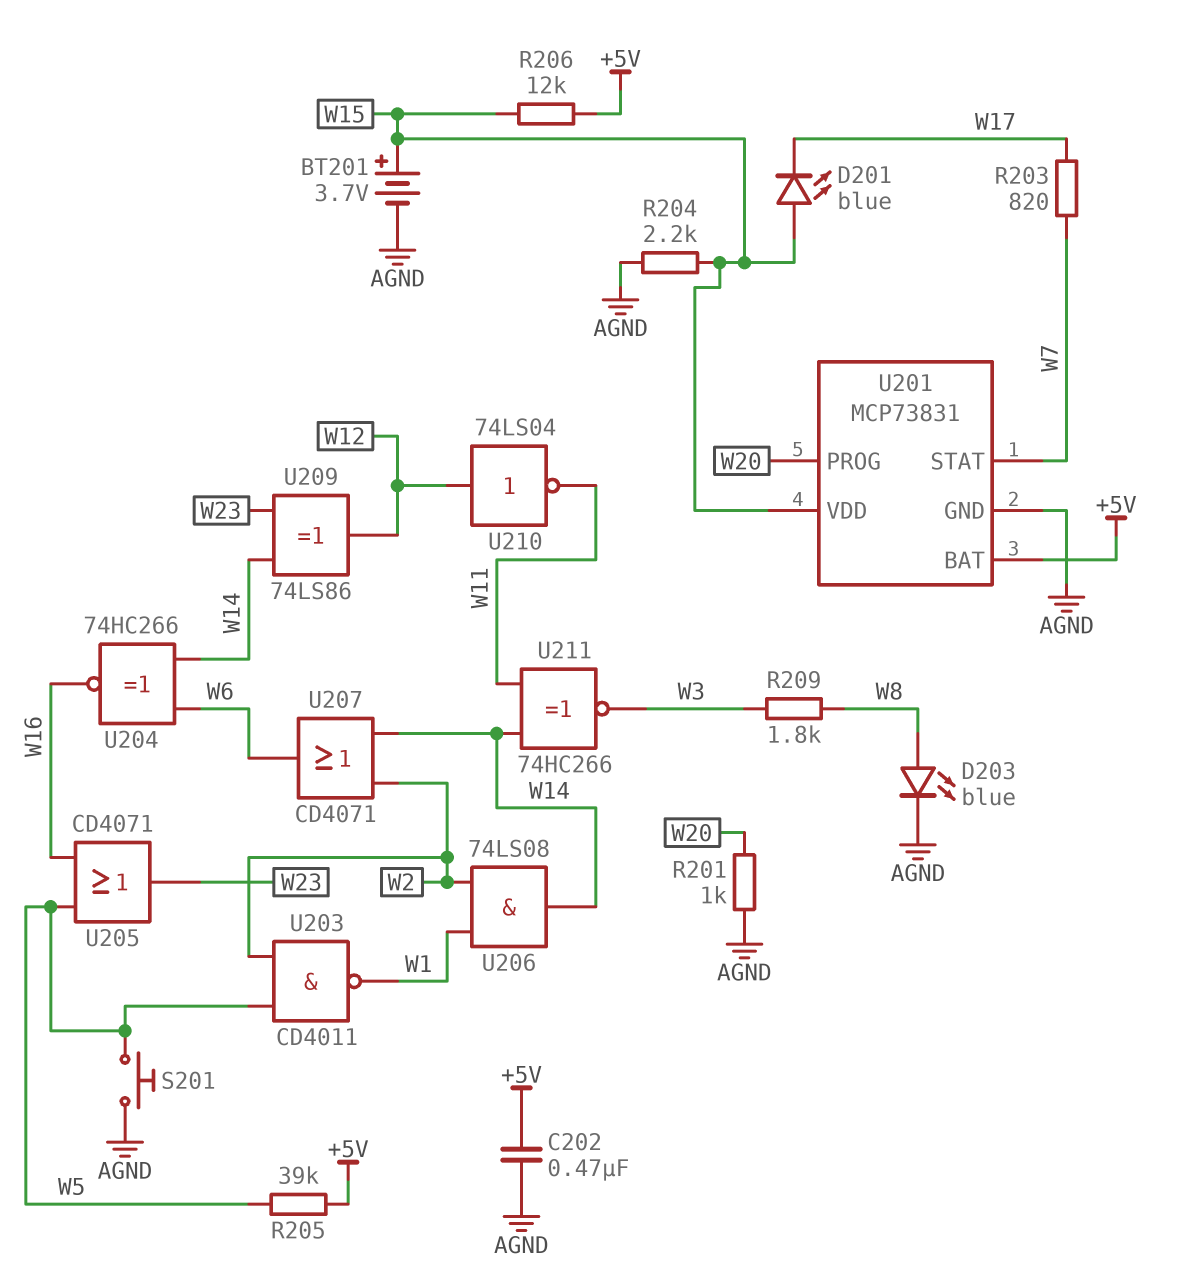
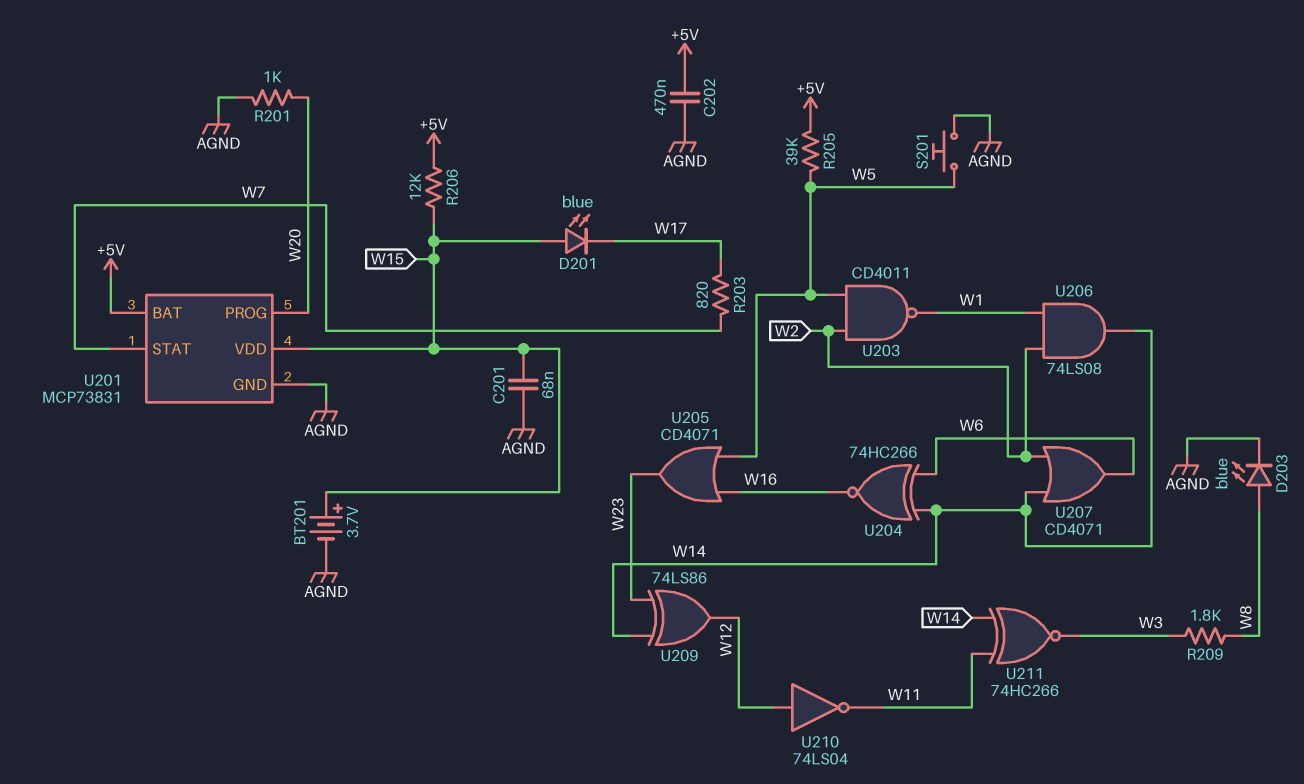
C201: none -> 68nF (AGND, W15)
R204: 2.2k (AGND, W15) -> none

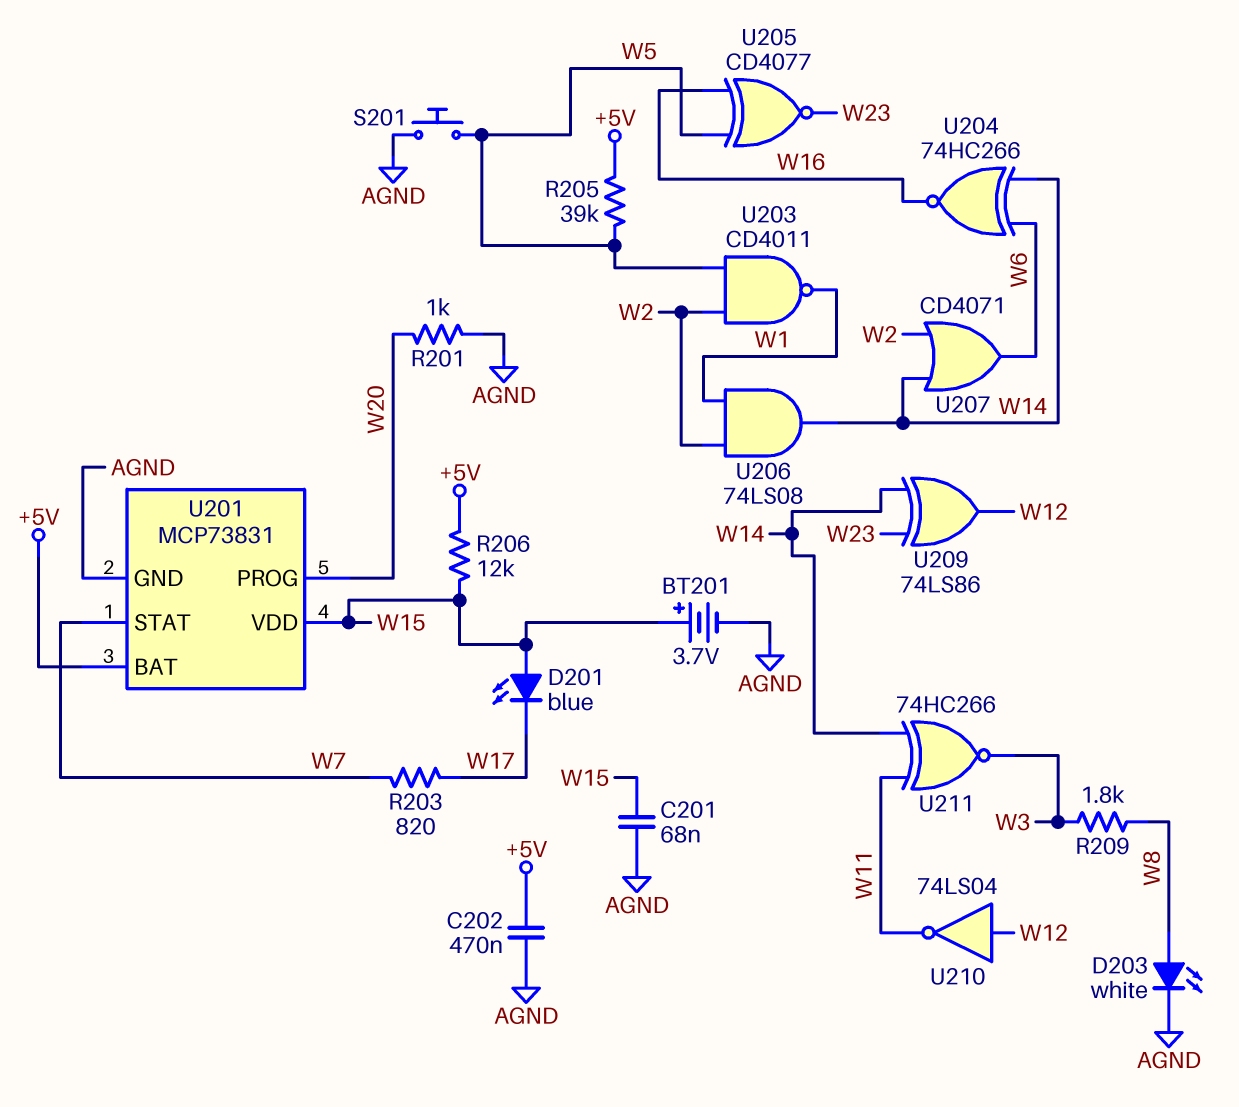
D203: LED blue (A W8, K AGND) -> LED white (A W8, K AGND)
U205: OR CD4071 (in W5, in W16, out W23) -> XNOR CD4077 (in W5, in W16, out W23)

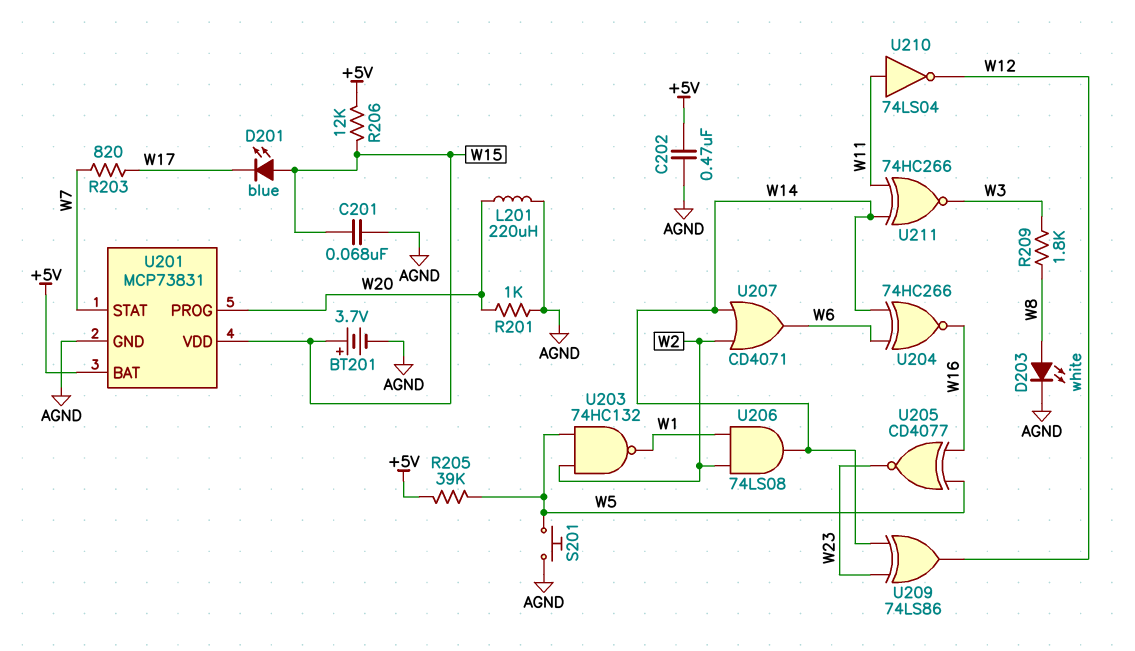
L201: none -> 220uH (AGND, W20)
U203: NAND CD4011 (in W2, in W5, out W1) -> NAND 74HC132 (in W2, in W5, out W1)
U210: NOT 74LS04 (in W12, out W11) -> NOT 74LS04 (in W11, out W12)

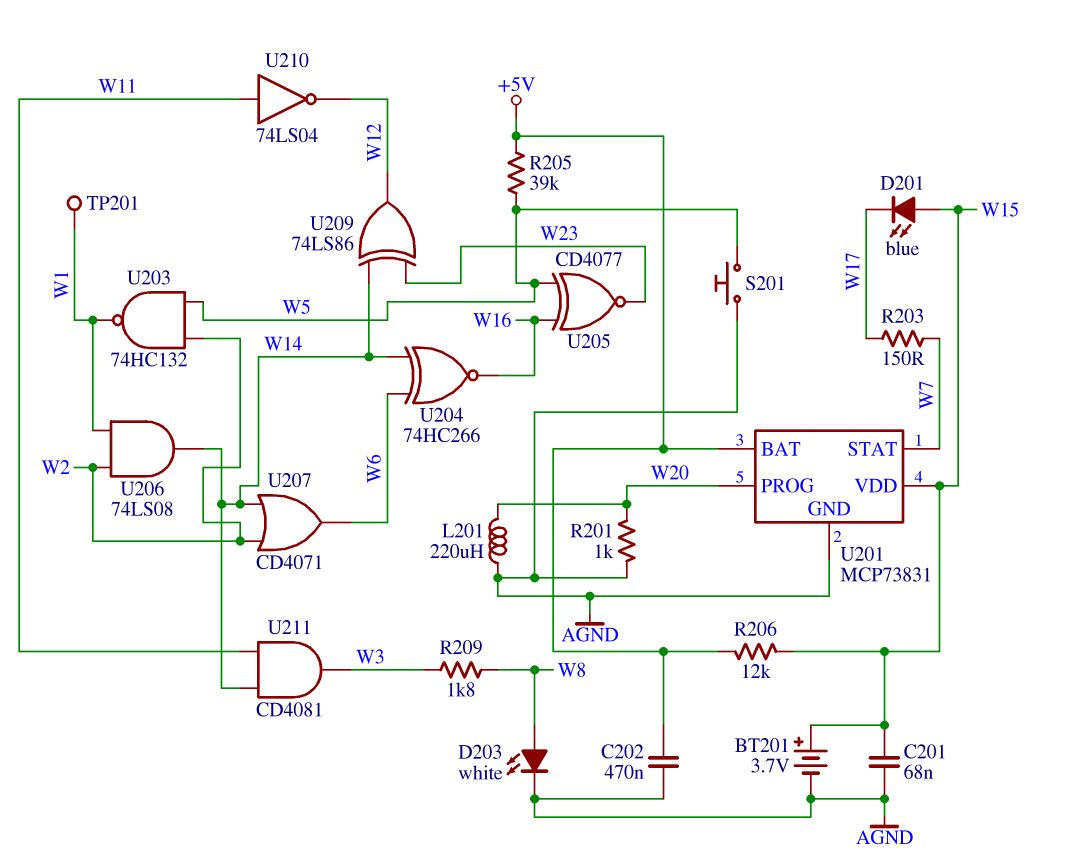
R203: 820 (W7, W17) -> 150 (W7, W17)
TP201: none -> test point (W1)
U211: XNOR 74HC266 (in W11, in W14, out W3) -> AND CD4081 (in W11, in W14, out W3)

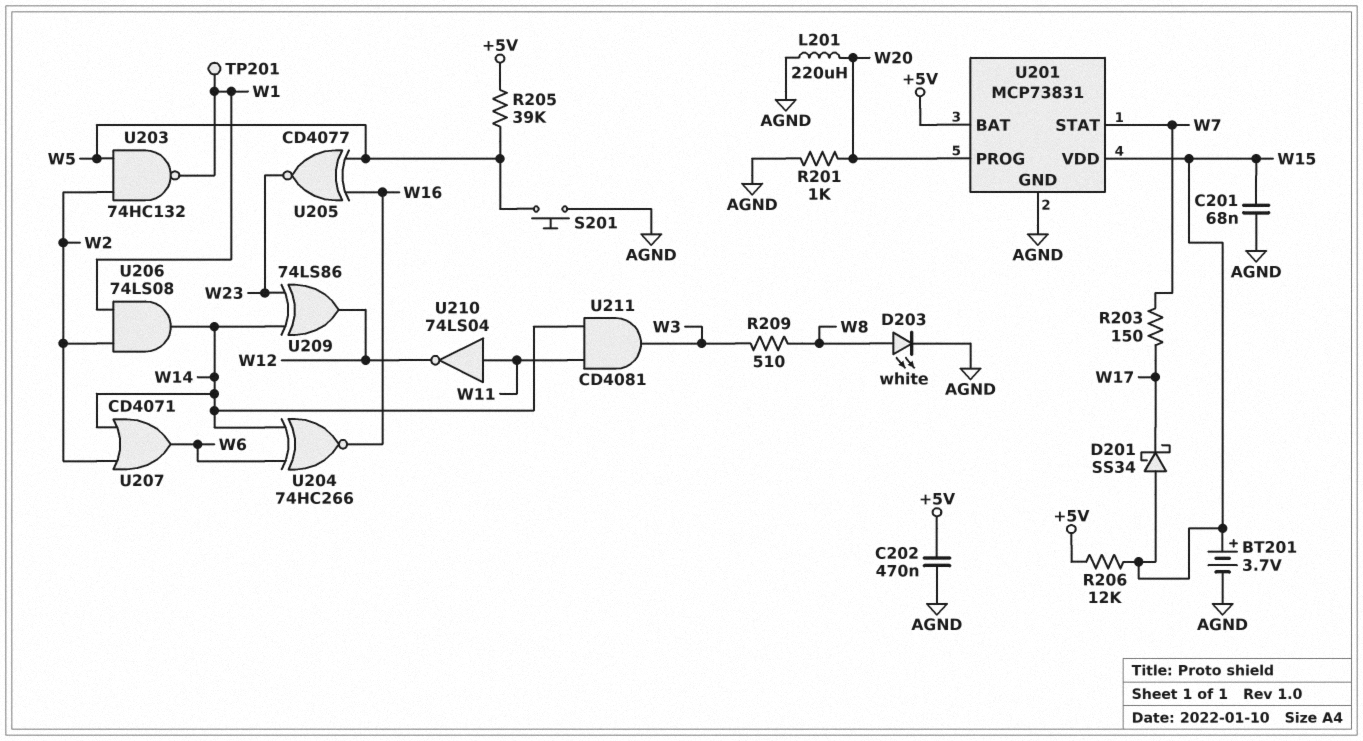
D201: LED blue (A W15, K W17) -> schottky SS34 (A W15, K W17)
R209: 1.8k (W3, W8) -> 510 (W3, W8)

